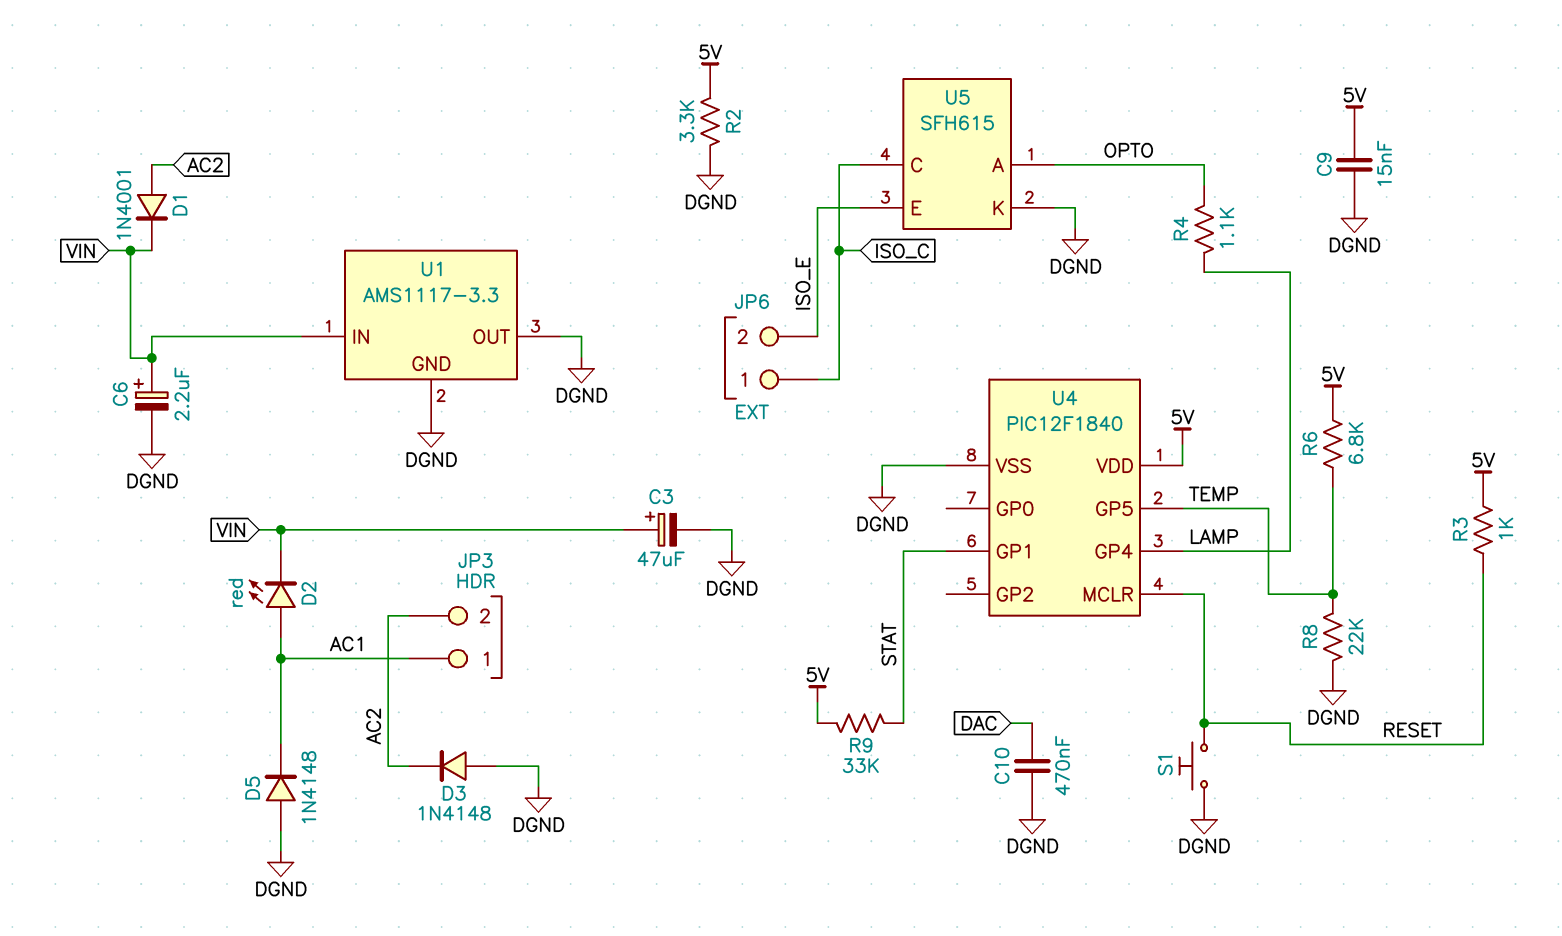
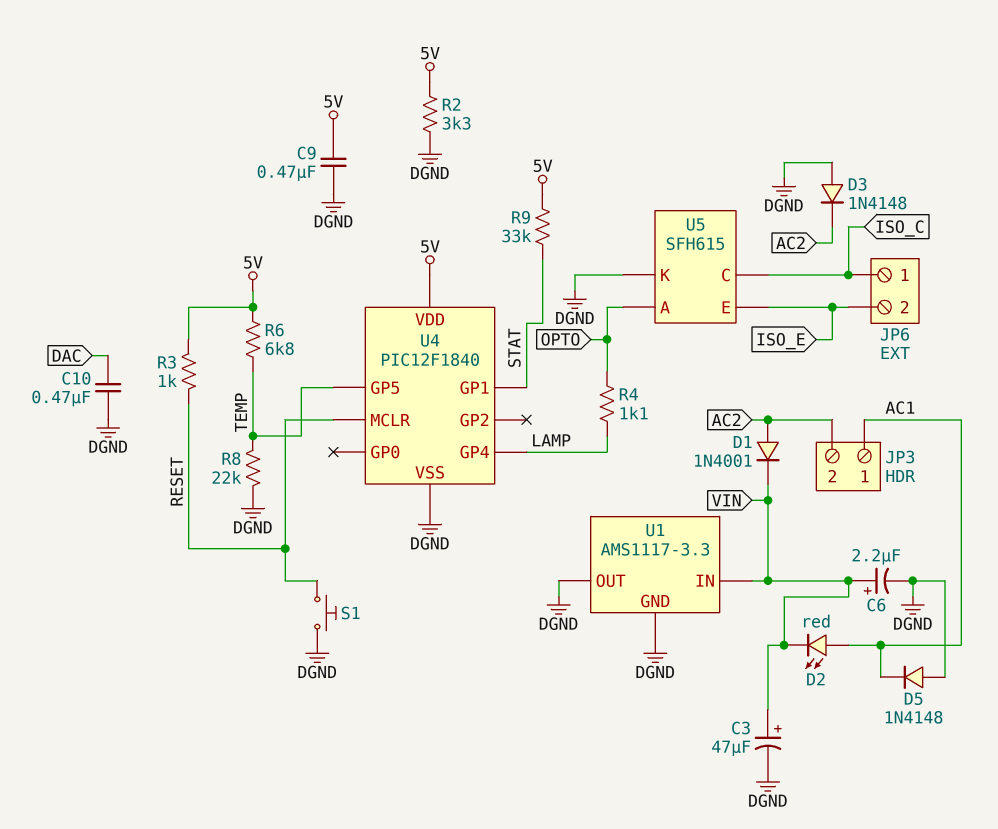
C9: 15nF (5V, DGND) -> 470nF (5V, DGND)

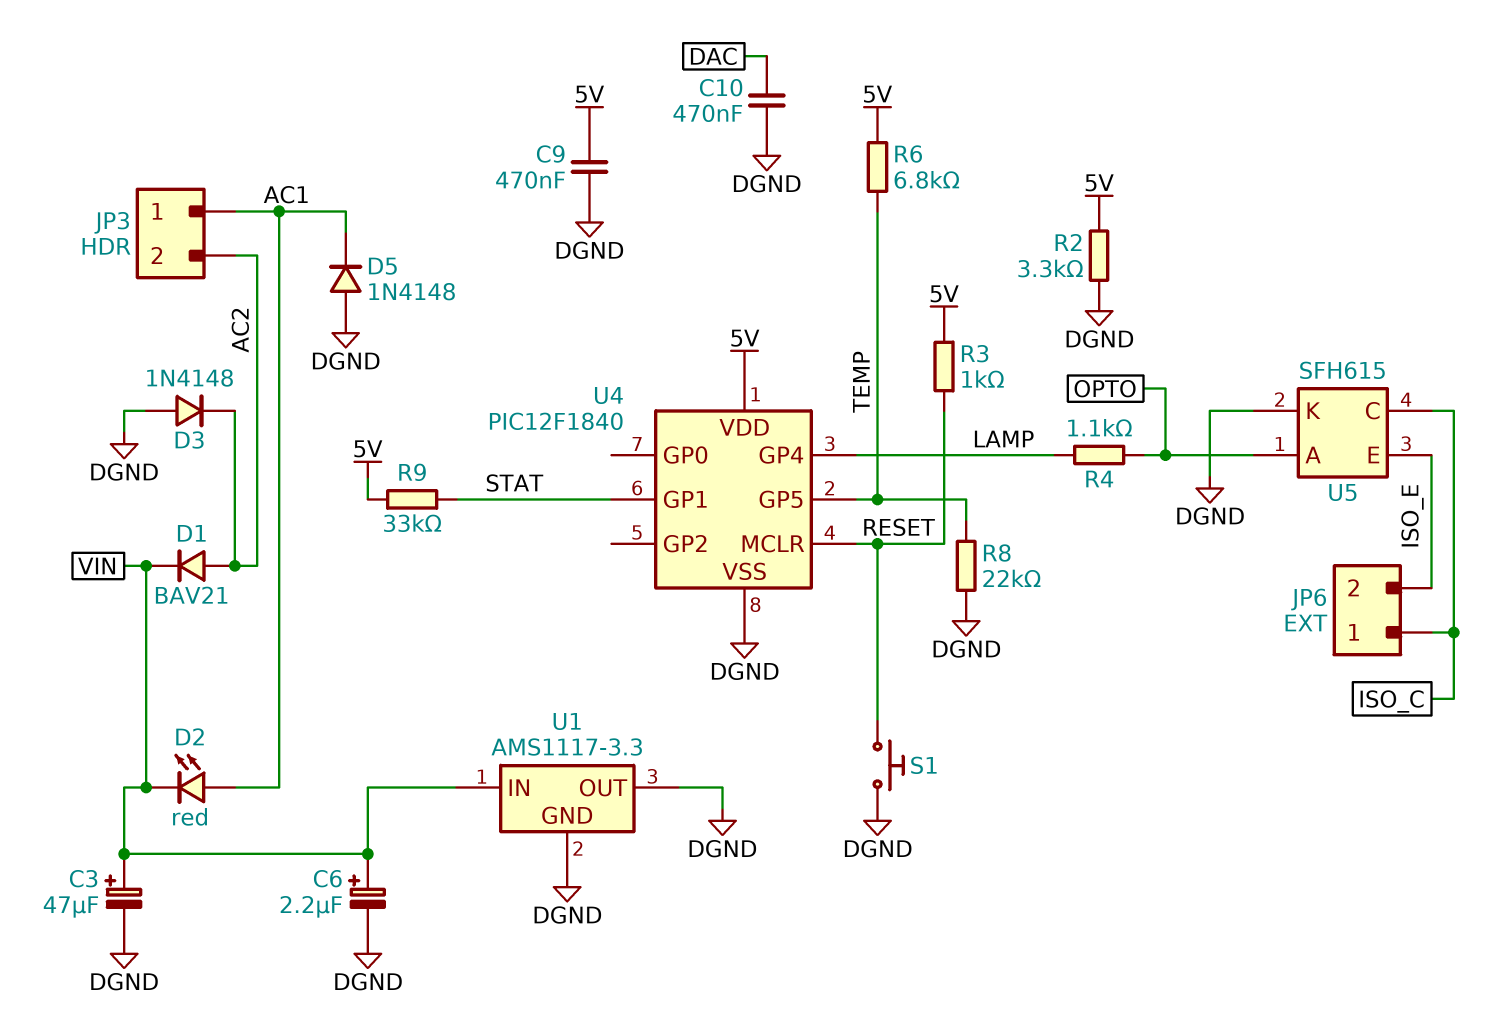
D1: diode 1N4001 (A AC2, K VIN) -> diode BAV21 (A AC2, K VIN)

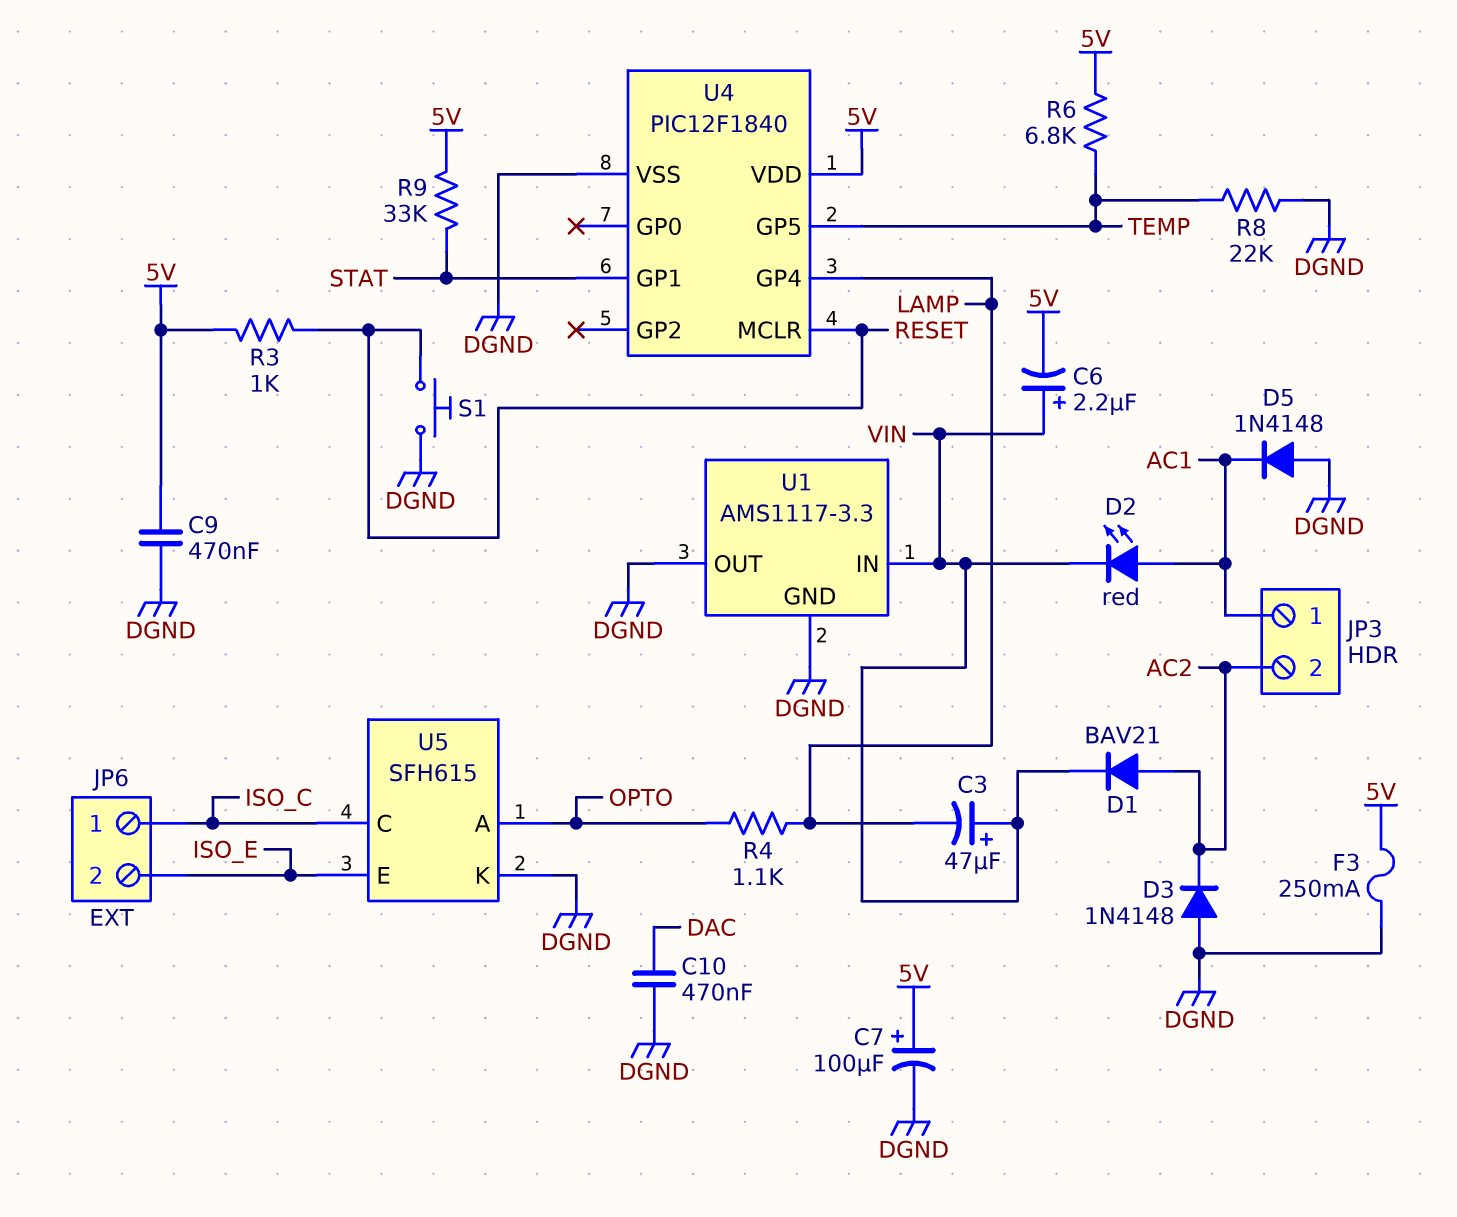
C3: 47uF (plus VIN, minus DGND) -> 47uF (plus VIN, minus LAMP)
C6: 2.2uF (plus VIN, minus DGND) -> 2.2uF (plus VIN, minus 5V)
C7: none -> 100uF (plus 5V, minus DGND)
F3: none -> 250mA (5V, DGND)
R2: 3.3k (5V, DGND) -> none

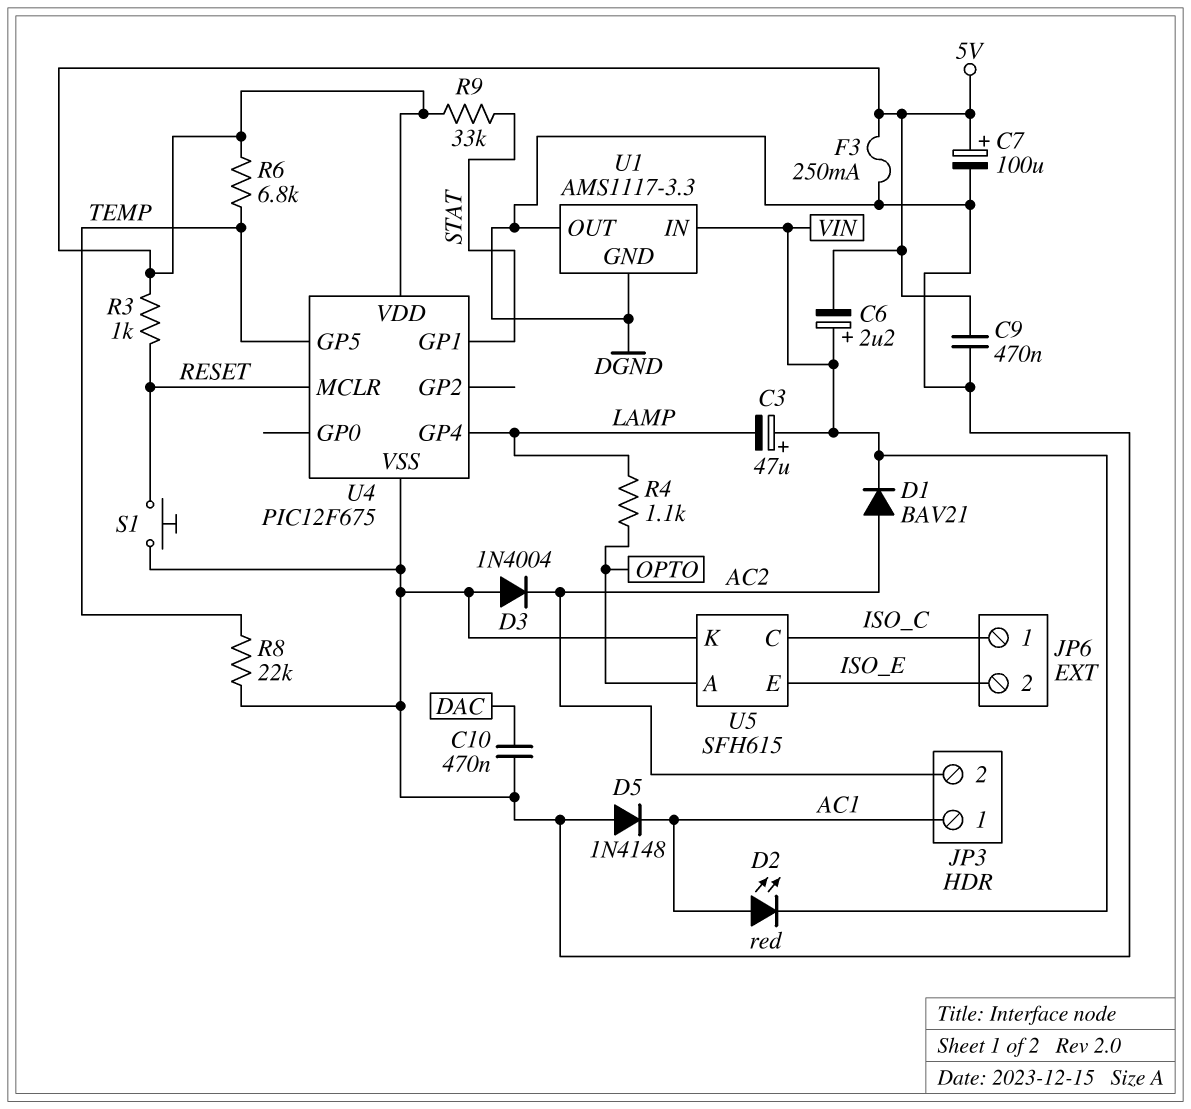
D3: diode 1N4148 (A DGND, K AC2) -> diode 1N4004 (A DGND, K AC2)
U4: PIC12F1840 -> PIC12F675

